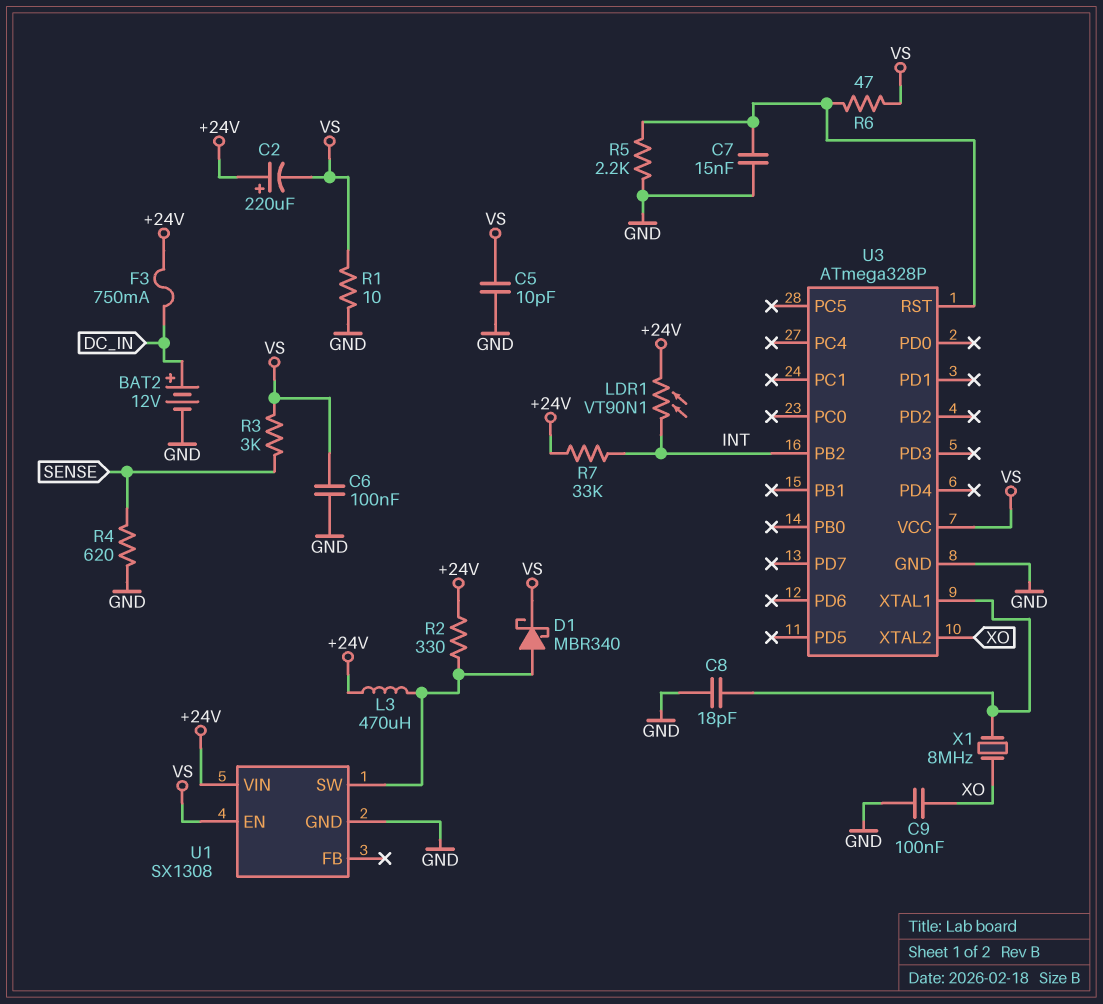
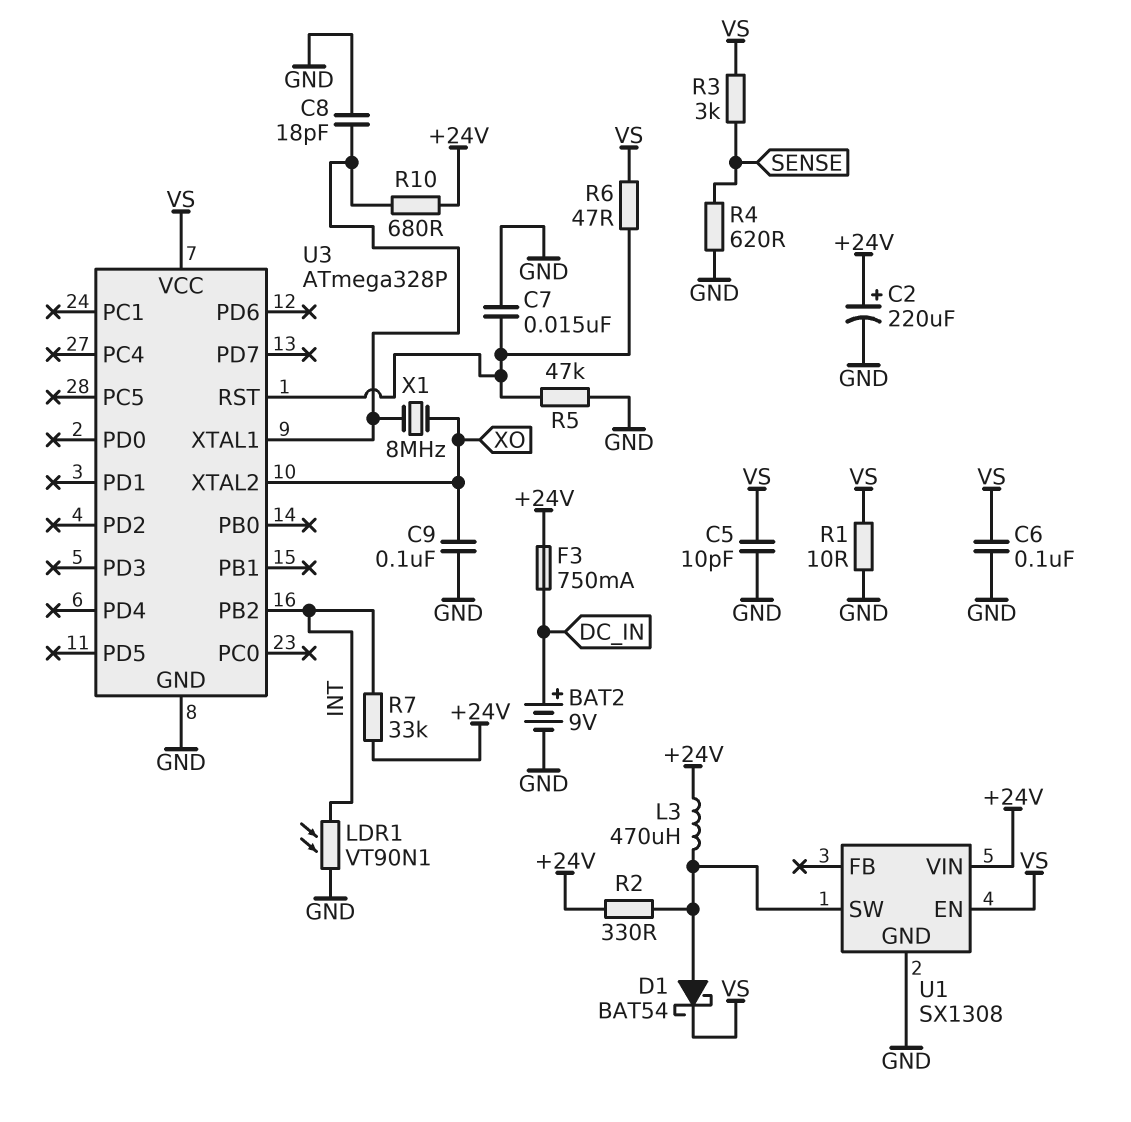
BAT2: 12V (plus DC_IN, minus GND) -> 9V (plus DC_IN, minus GND)
C2: 220uF (plus +24V, minus VS) -> 220uF (plus +24V, minus GND)
D1: schottky MBR340 (A U1/SW, K VS) -> schottky BAT54 (A U1/SW, K VS)
LDR1: VT90N1 (+24V, INT) -> VT90N1 (GND, INT)
R5: 2.2k (GND, U3/RST) -> 47k (GND, U3/RST)
R10: none -> 680 (+24V, U3/XTAL1)

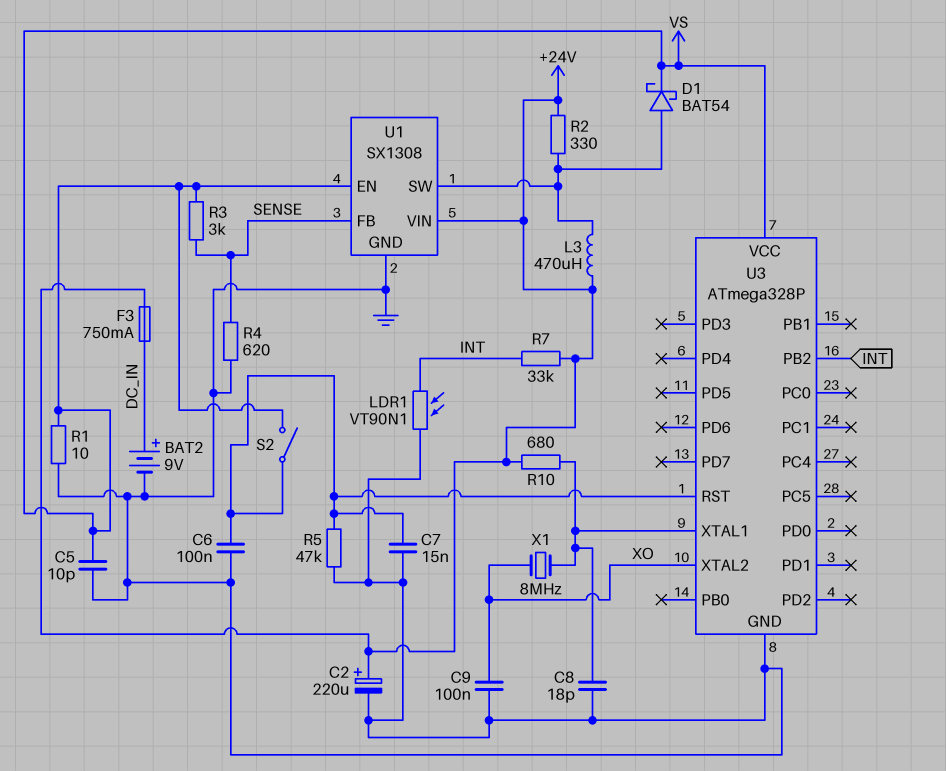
C6: 100nF (GND, VS) -> 100nF (GND, U3/RST)
R6: 47 (U3/RST, VS) -> none
S2: none -> switch (U3/RST, VS)
U1 pin FB: none -> SENSE

